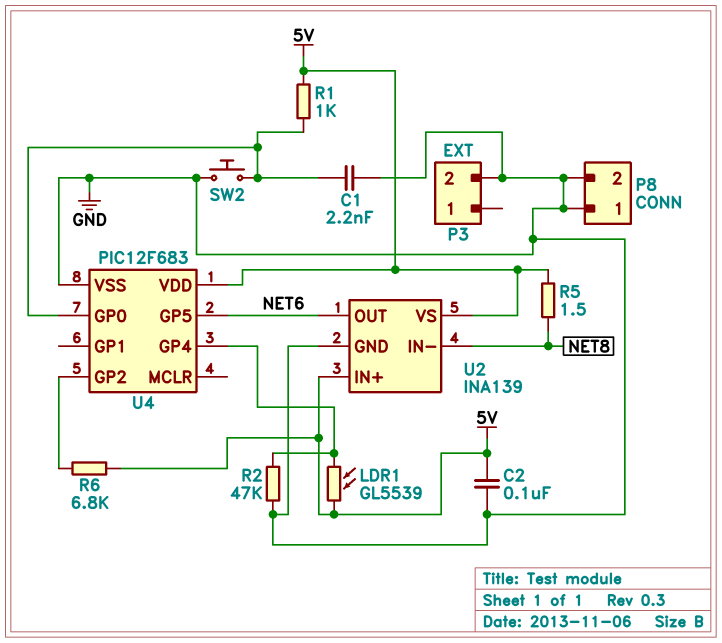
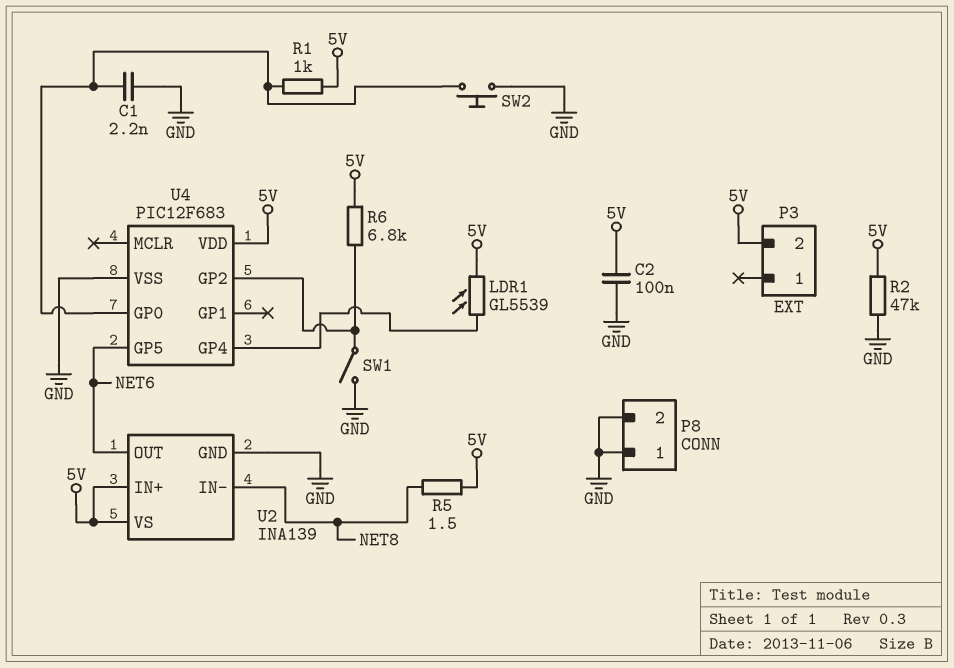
P3 pin 2: GND -> 5V
R2: 47k (GND, U4/GP4) -> 47k (5V, GND)
SW1: none -> switch (GND, U4/GP2)

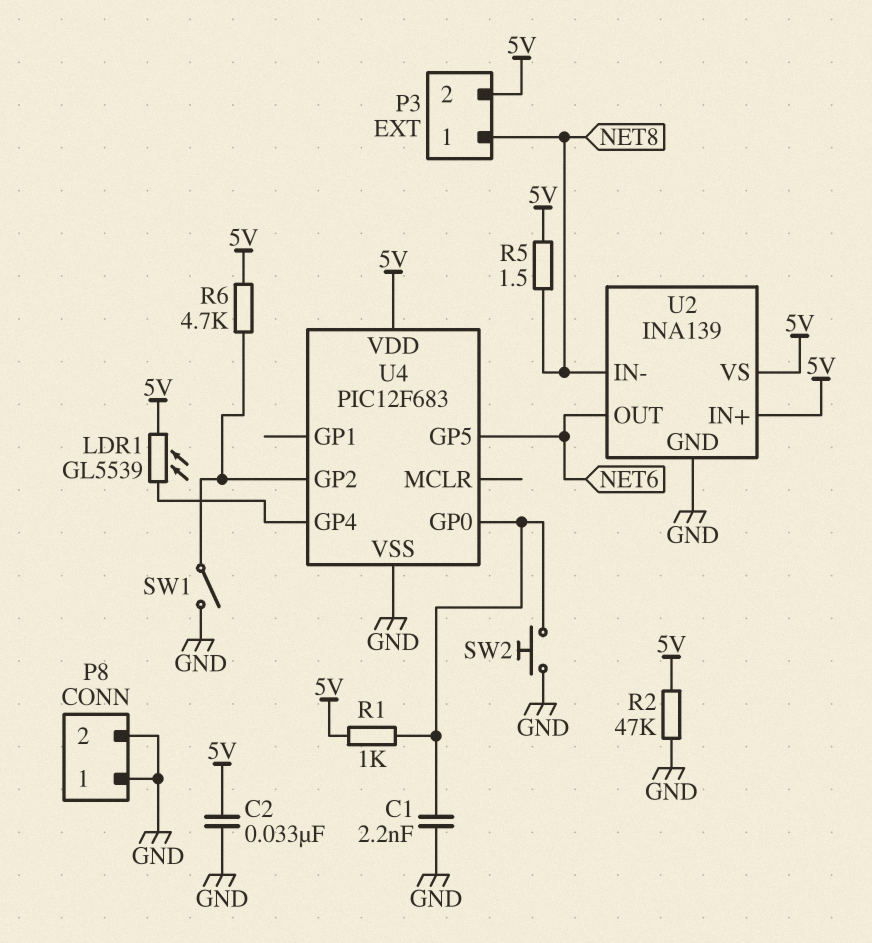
C2: 100nF (5V, GND) -> 33nF (5V, GND)
P3 pin 1: none -> NET8
R6: 6.8k (5V, U4/GP2) -> 4.7k (5V, U4/GP2)

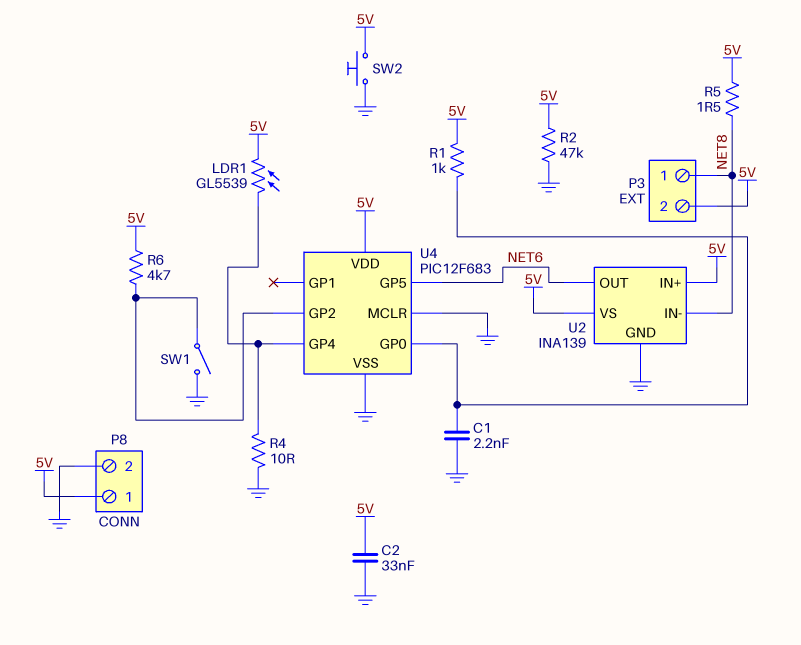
P8 pin 1: GND -> 5V
R4: none -> 10 (GND, U4/GP4)
SW2: button (GND, U4/GP0) -> button (5V, GND)
U4 pin MCLR: none -> GND

